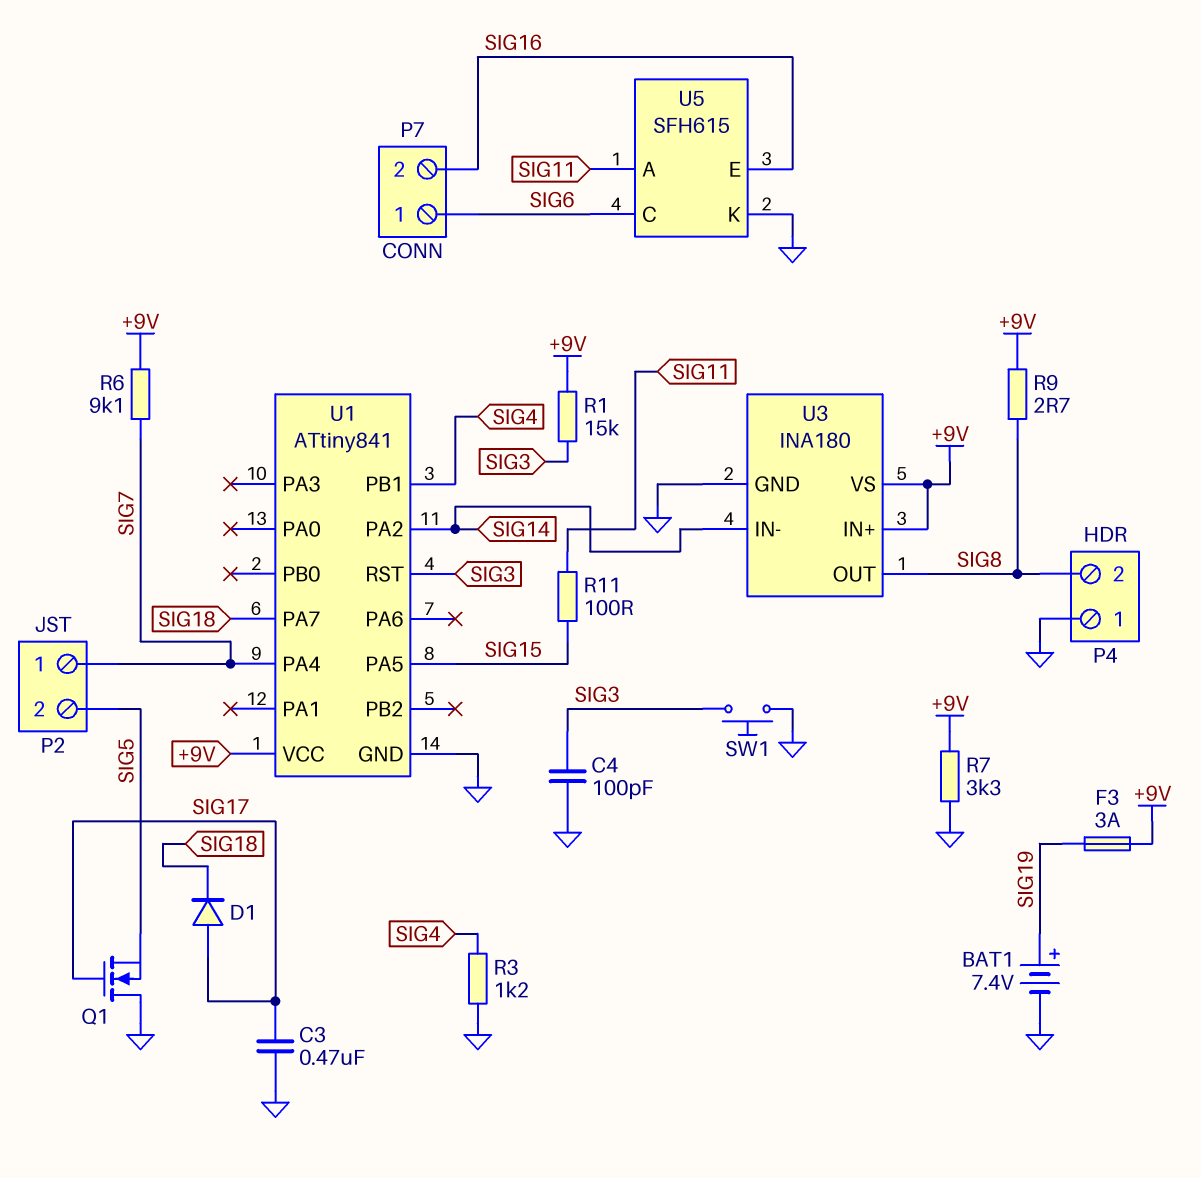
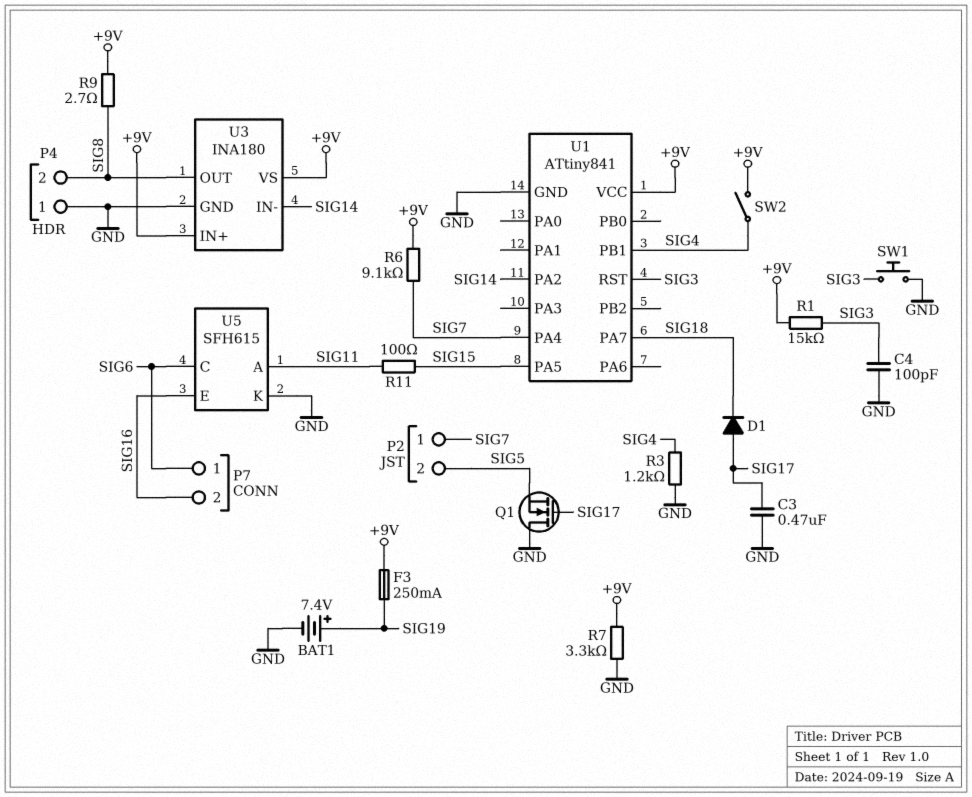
F3: 3A (+9V, SIG19) -> 250mA (+9V, SIG19)
SW2: none -> switch (+9V, SIG4)

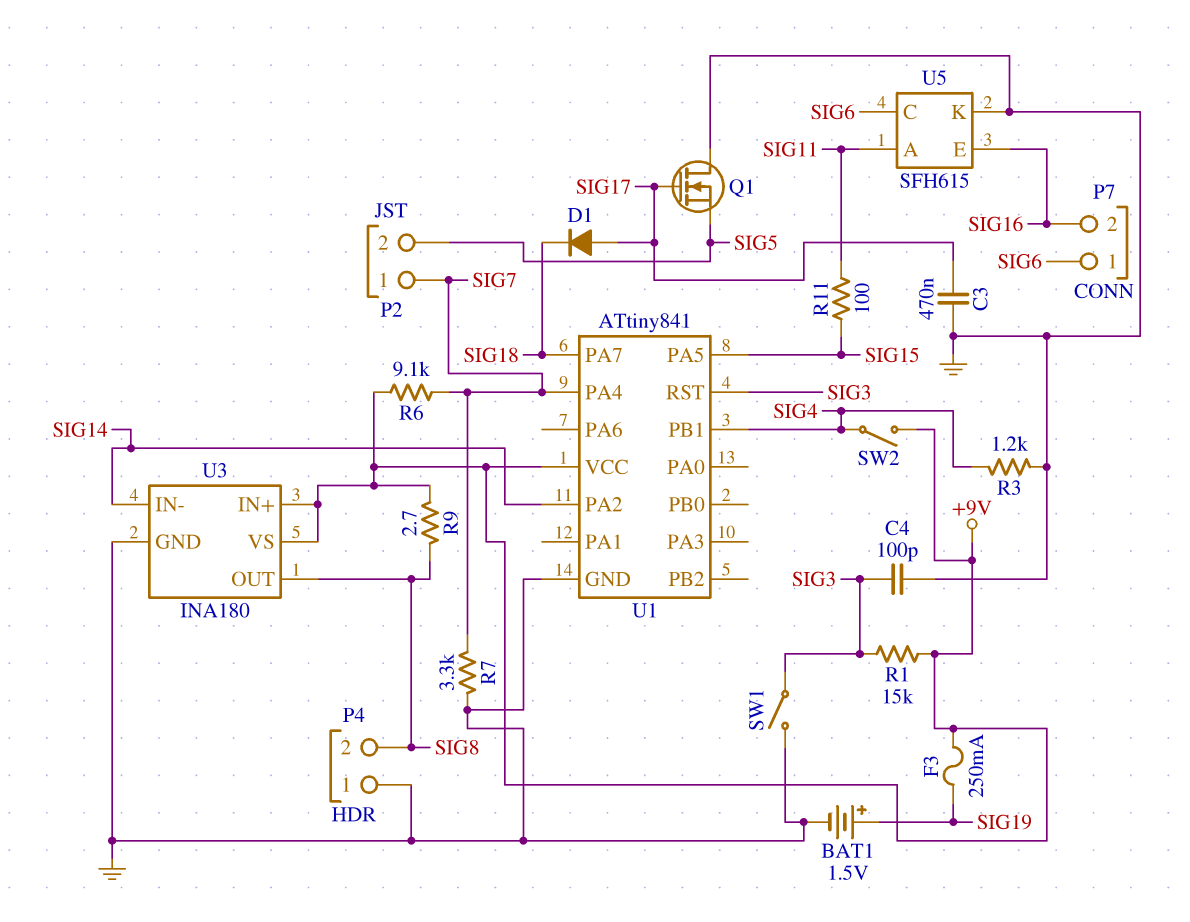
BAT1: 7.4V (plus SIG19, minus GND) -> 1.5V (plus SIG19, minus GND)
R7: 3.3k (+9V, GND) -> 3.3k (GND, SIG7)
SW1: button (GND, SIG3) -> switch (GND, SIG3)

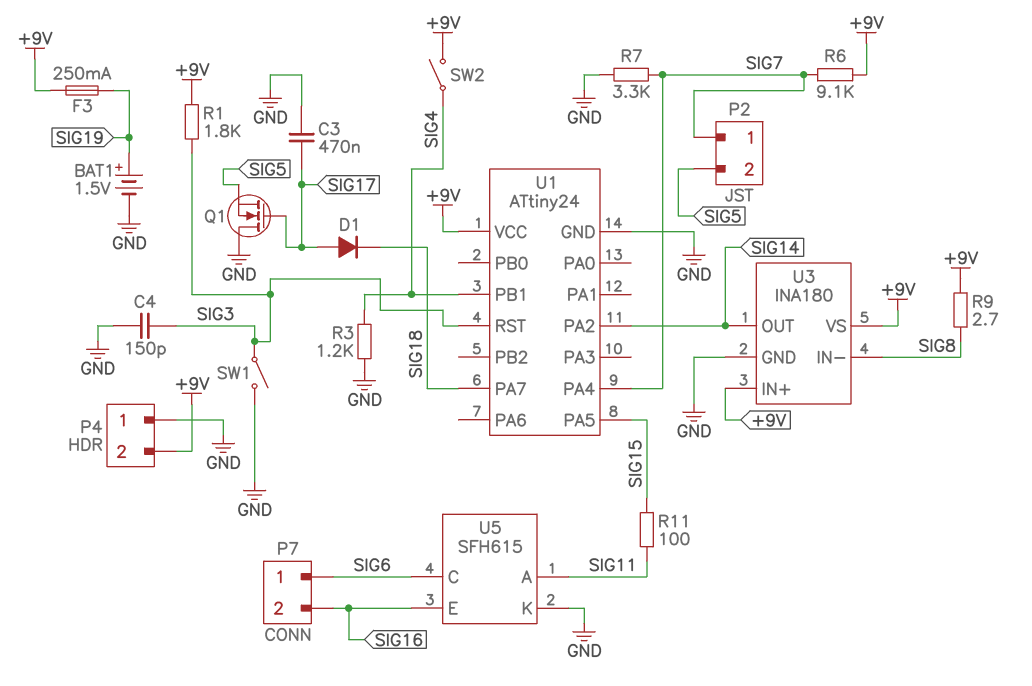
C4: 100pF (GND, SIG3) -> 150pF (GND, SIG3)
P4 pin 2: SIG8 -> +9V
R1: 15k (+9V, SIG3) -> 1.8k (+9V, SIG3)
U1: ATtiny841 -> ATtiny24
U3 pin IN-: SIG14 -> SIG8
U3 pin OUT: SIG8 -> SIG14

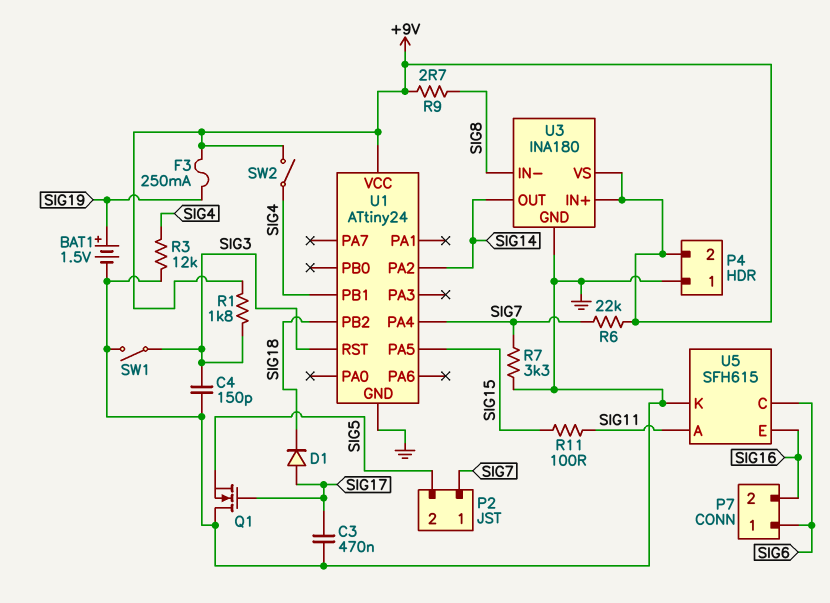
R3: 1.2k (GND, SIG4) -> 12k (GND, SIG4)
R6: 9.1k (+9V, SIG7) -> 22k (+9V, SIG7)
U1 pin PA7: SIG18 -> none
U1 pin PB2: none -> SIG18

